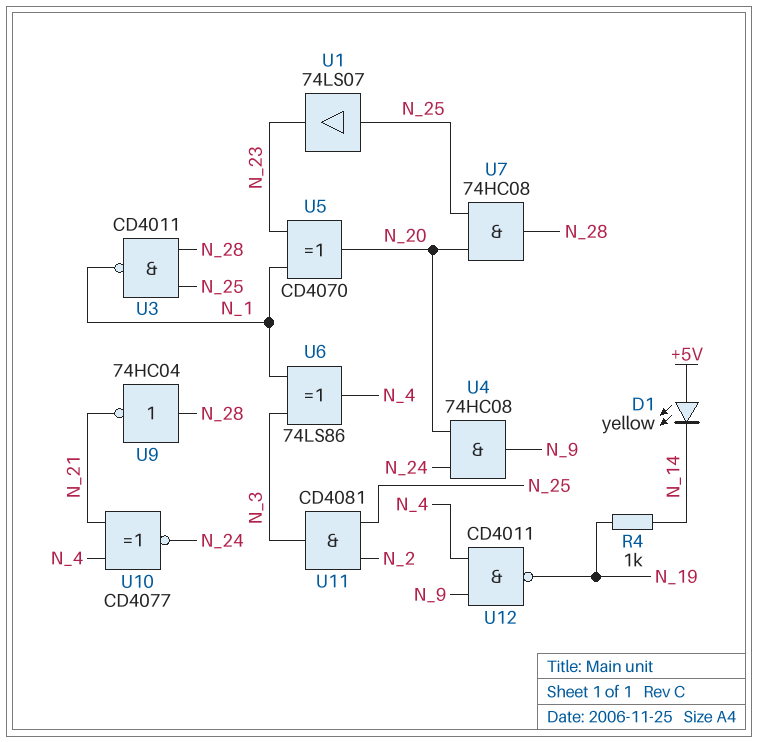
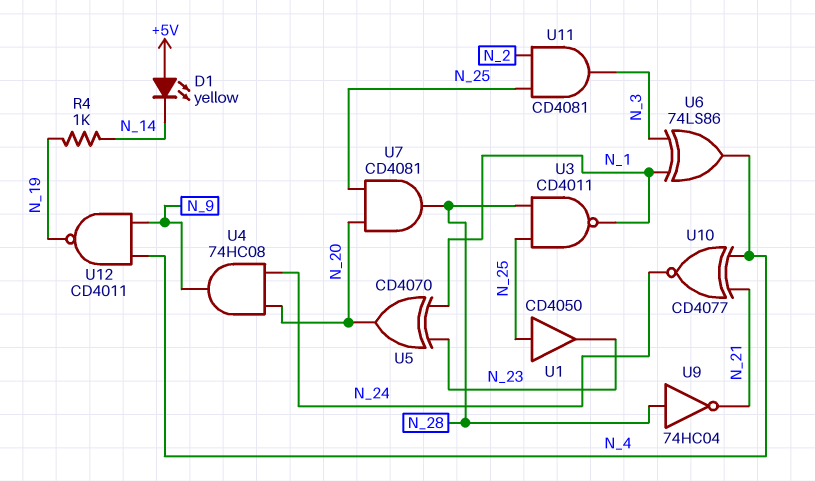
U1: buffer 74LS07 (in N_25, out N_23) -> buffer CD4050 (in N_25, out N_23)
U7: AND 74HC08 (in N_20, in N_25, out N_28) -> AND CD4081 (in N_20, in N_25, out N_28)

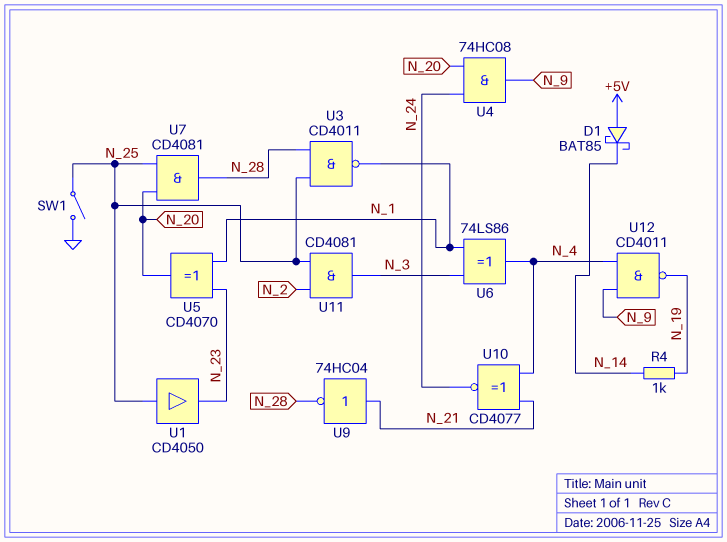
D1: LED yellow (A +5V, K N_14) -> schottky BAT85 (A +5V, K N_14)
SW1: none -> switch (GND, N_25)
U9: NOT 74HC04 (in N_28, out N_21) -> NOT 74HC04 (in N_21, out N_28)

